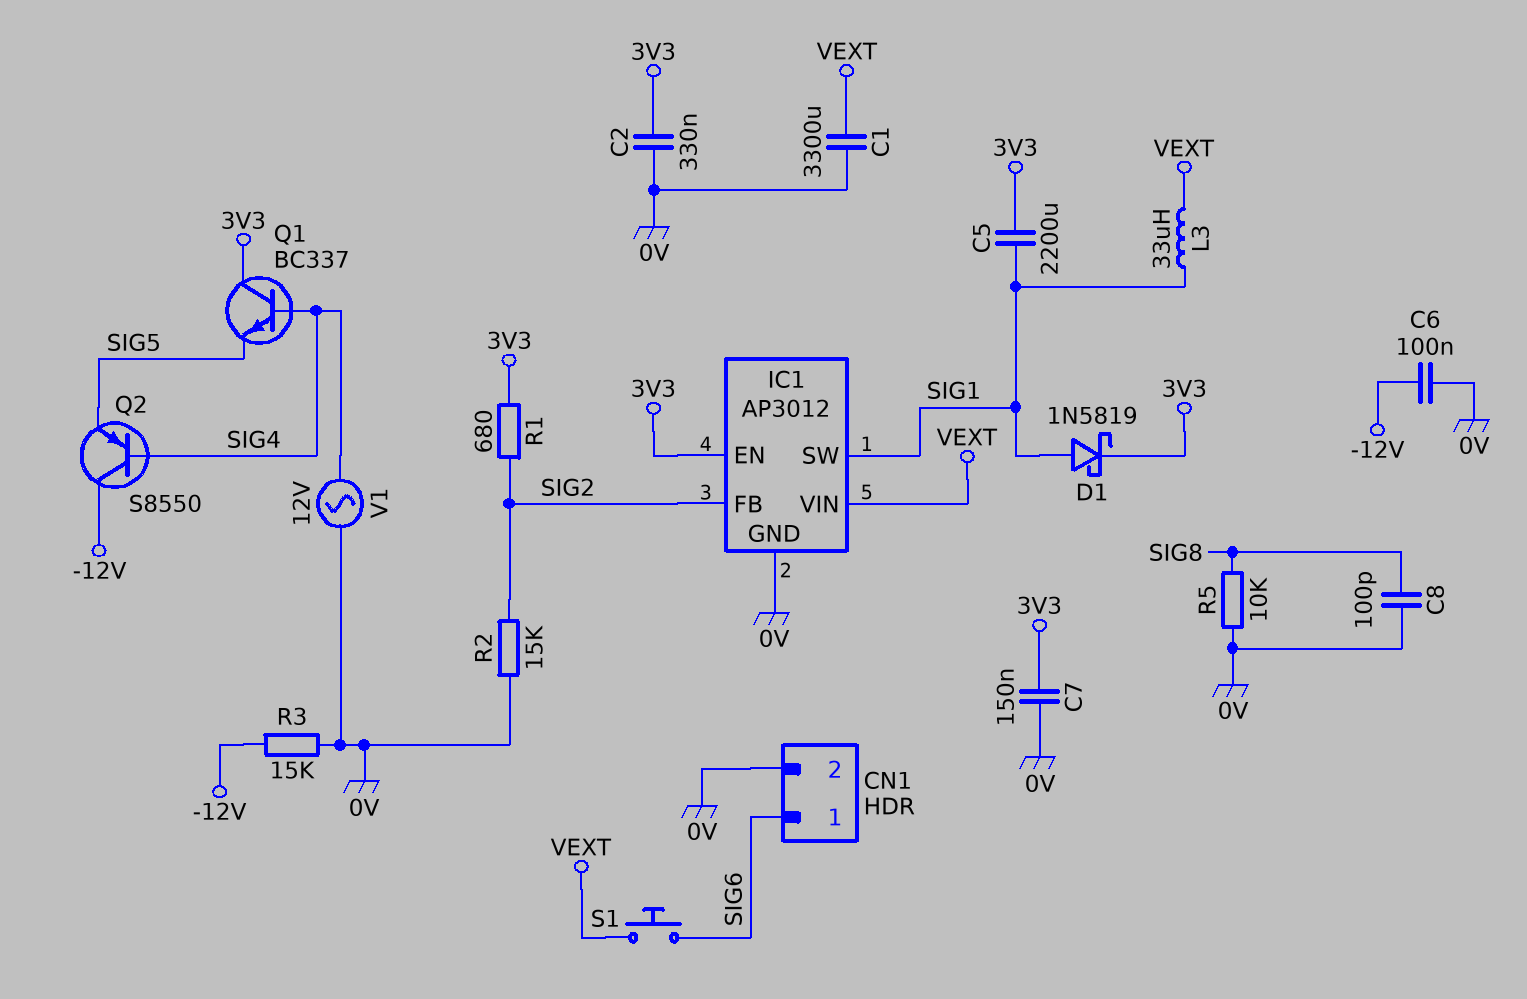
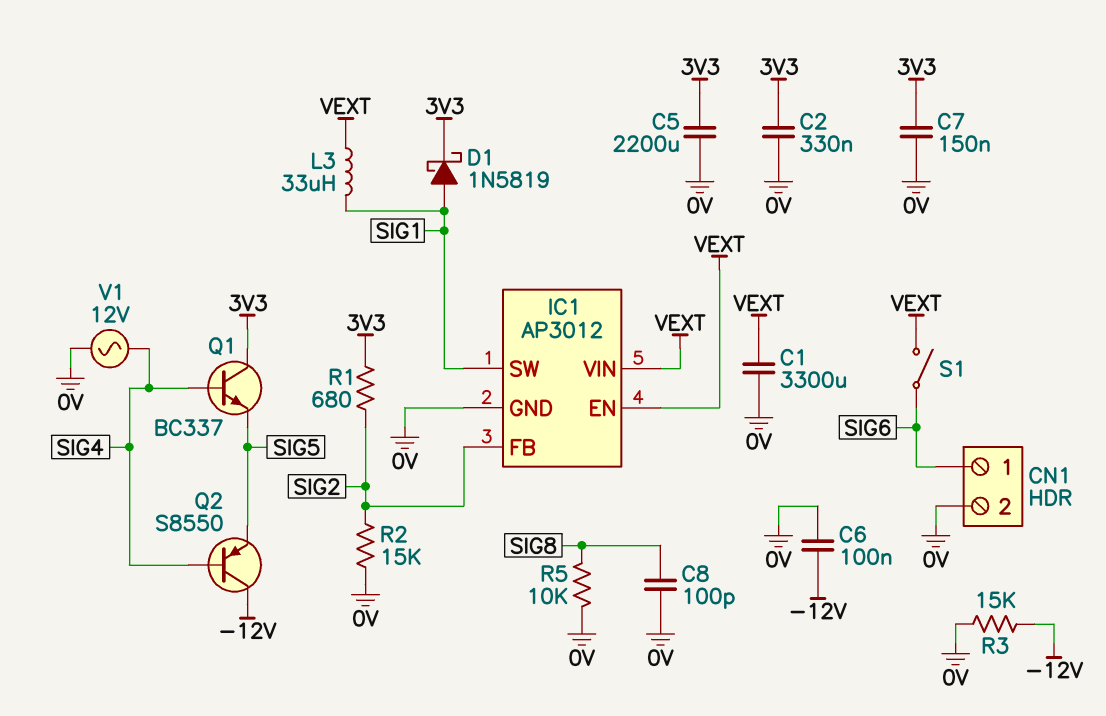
C5: 2200uF (3V3, SIG1) -> 2200uF (0V, 3V3)
IC1 pin EN: 3V3 -> VEXT
S1: button (SIG6, VEXT) -> switch (SIG6, VEXT)

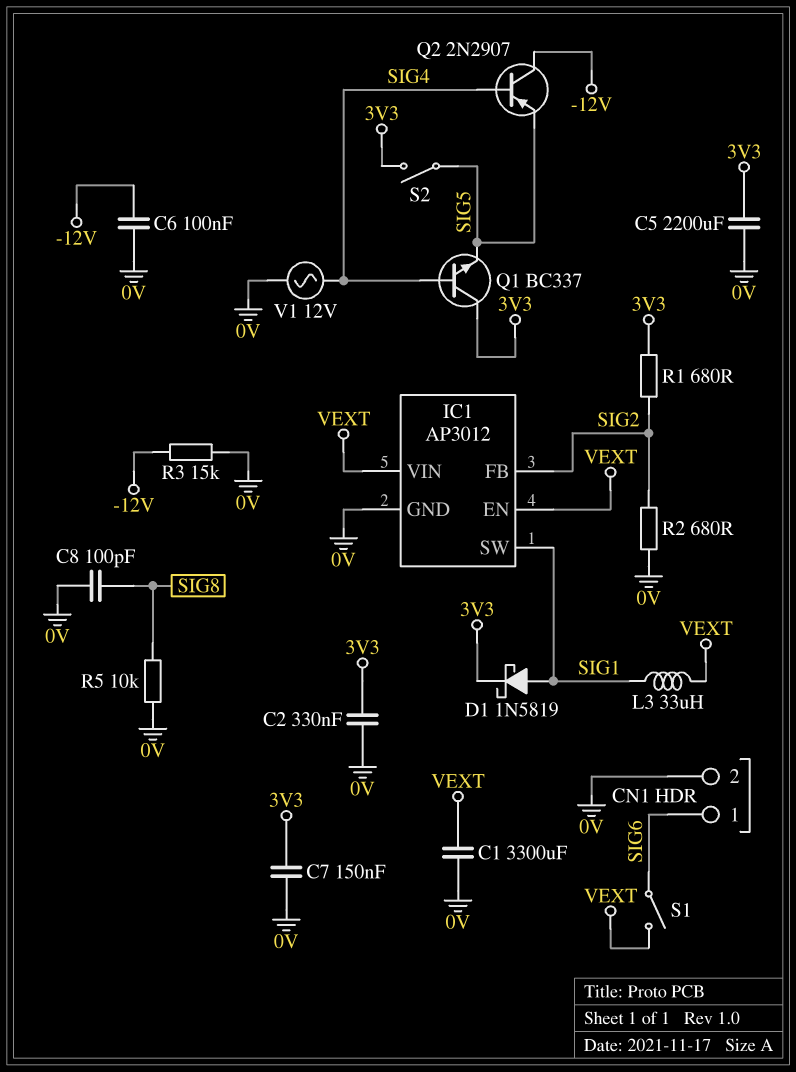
Q2: PNP S8550 (B SIG4, C -12V, E SIG5) -> PNP 2N2907 (B SIG4, C -12V, E SIG5)
R2: 15k (0V, SIG2) -> 680 (0V, SIG2)
S2: none -> switch (3V3, SIG5)

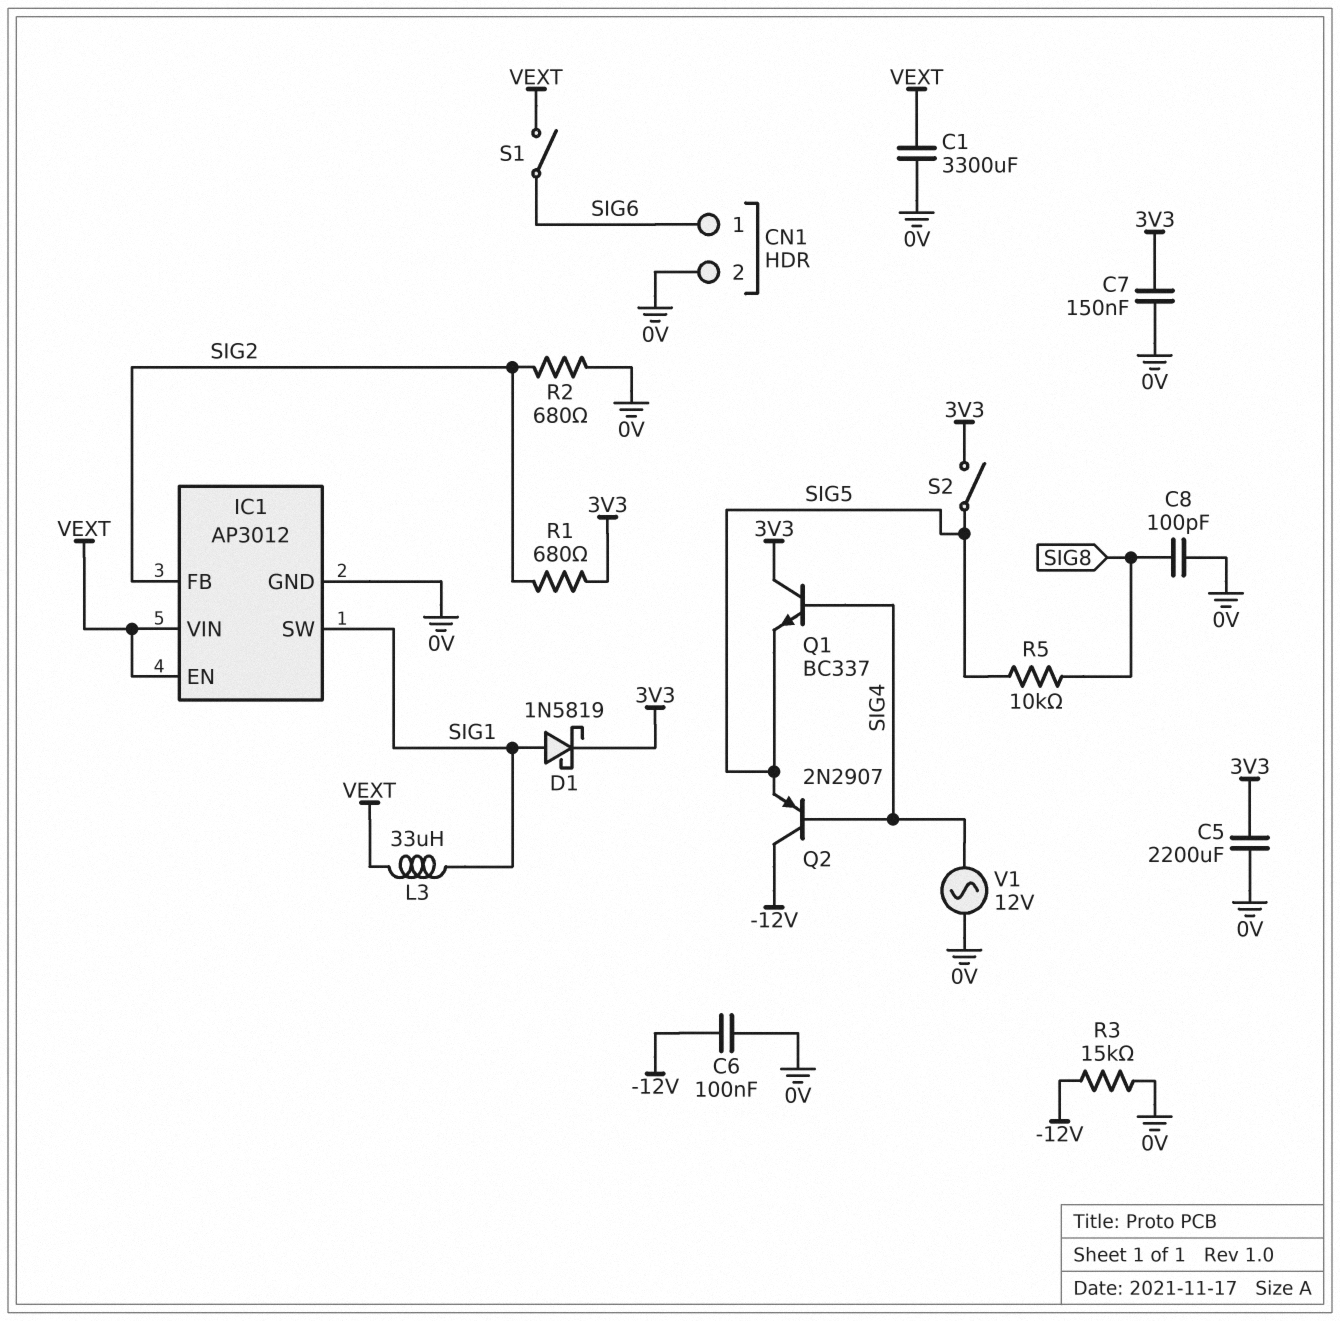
C2: 330nF (0V, 3V3) -> none
R5: 10k (0V, SIG8) -> 10k (SIG5, SIG8)

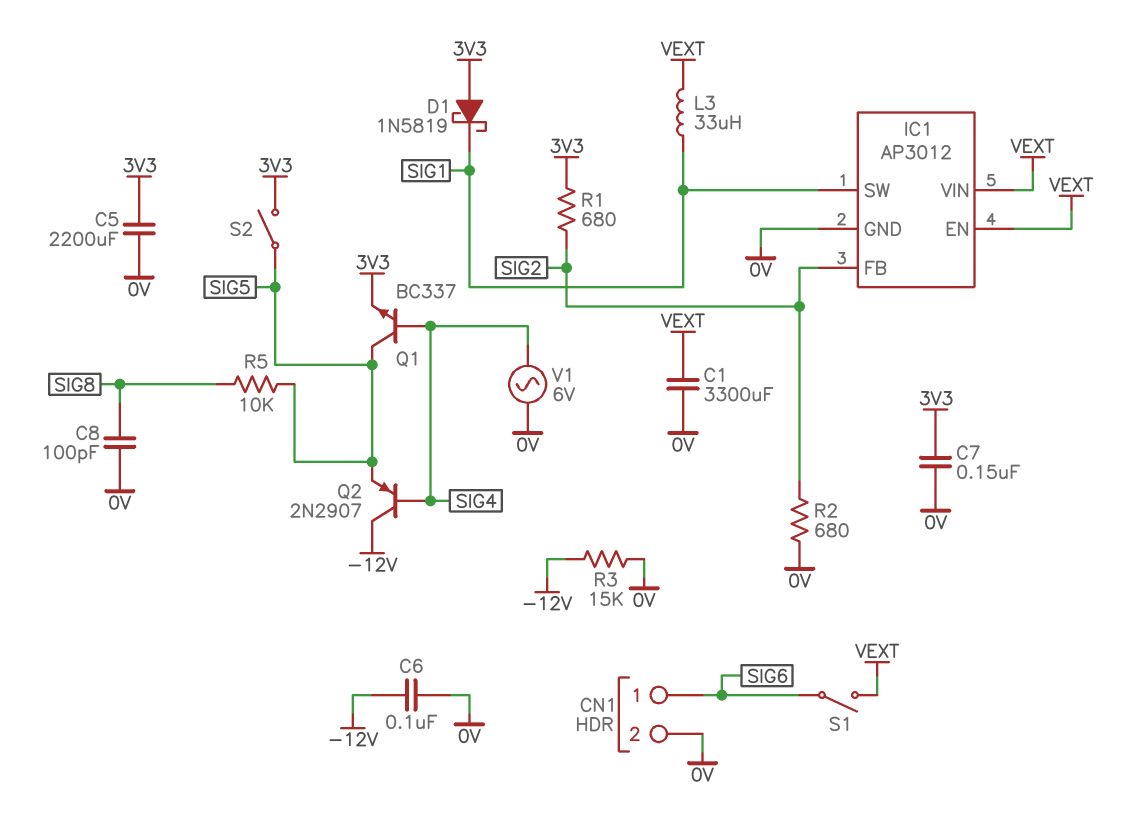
D1: schottky 1N5819 (A SIG1, K 3V3) -> schottky 1N5819 (A 3V3, K SIG1)
Q1: NPN BC337 (B SIG4, C 3V3, E SIG5) -> NPN BC337 (B SIG4, C SIG5, E 3V3)
V1: AC 12V (0V, SIG4) -> AC 6V (0V, SIG4)

